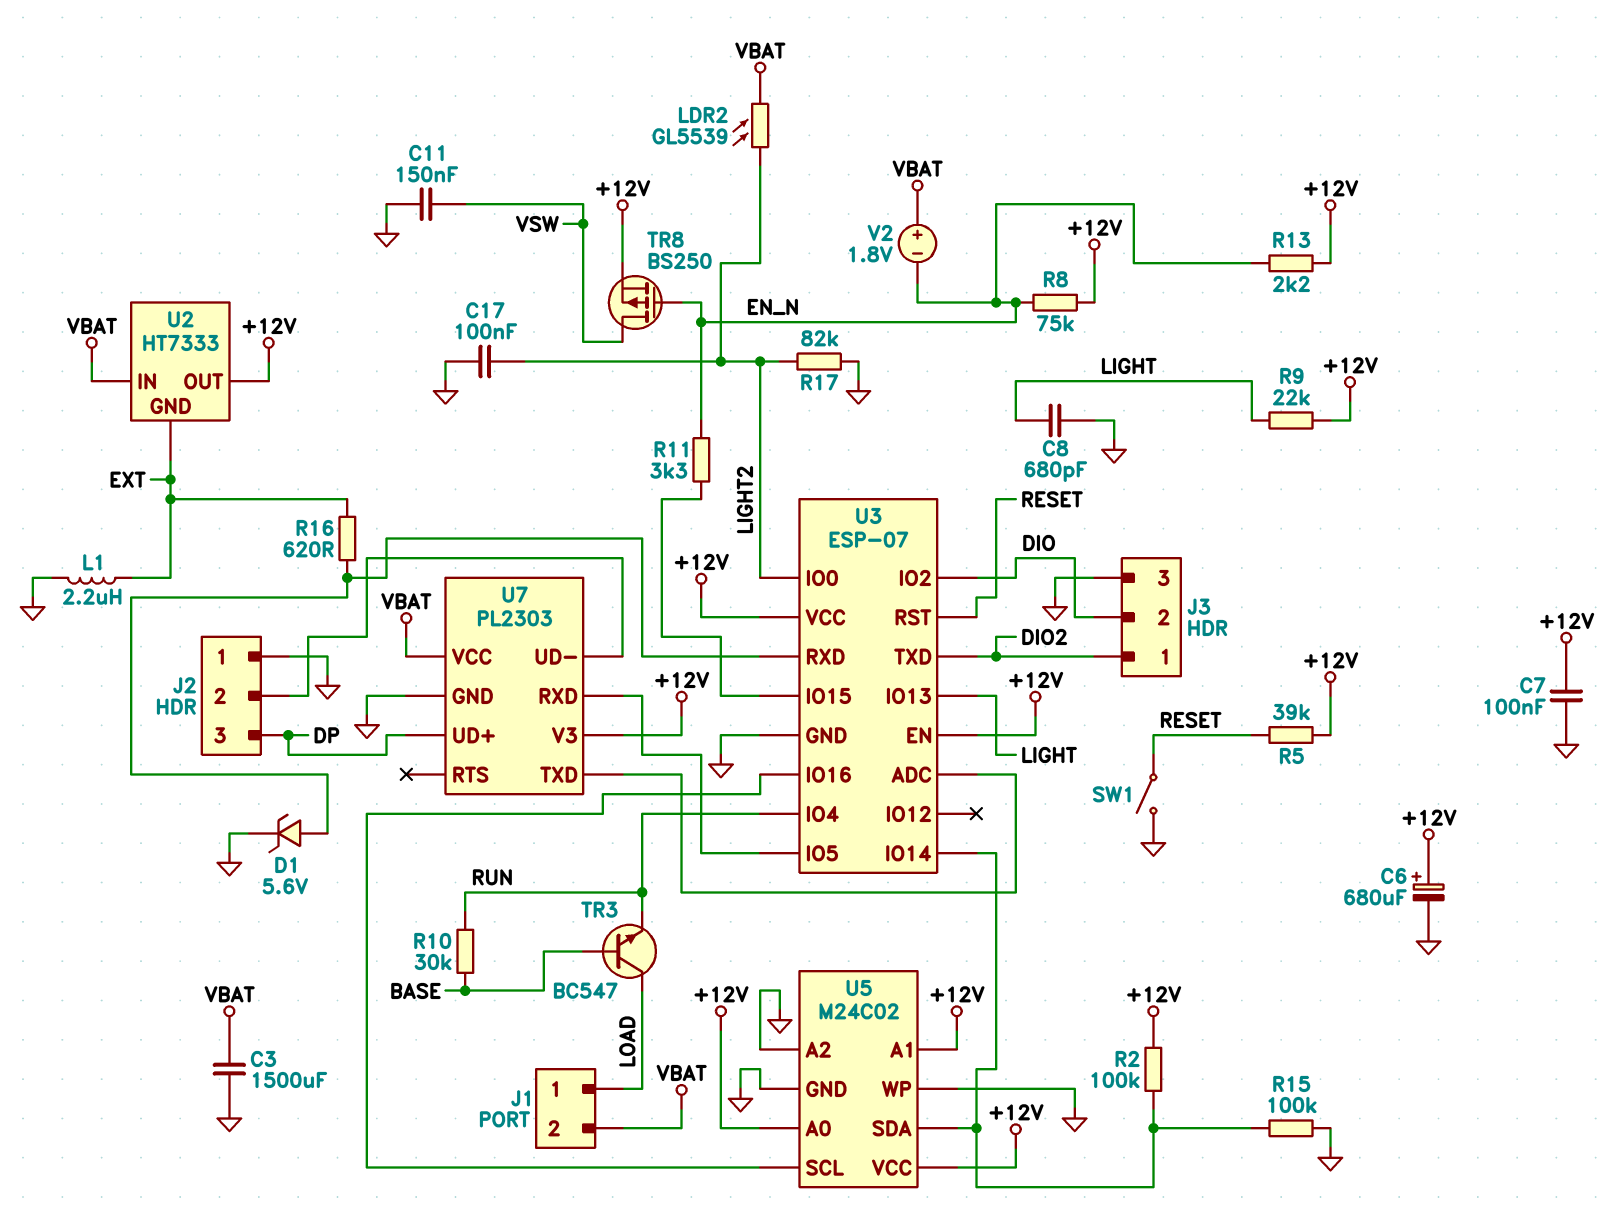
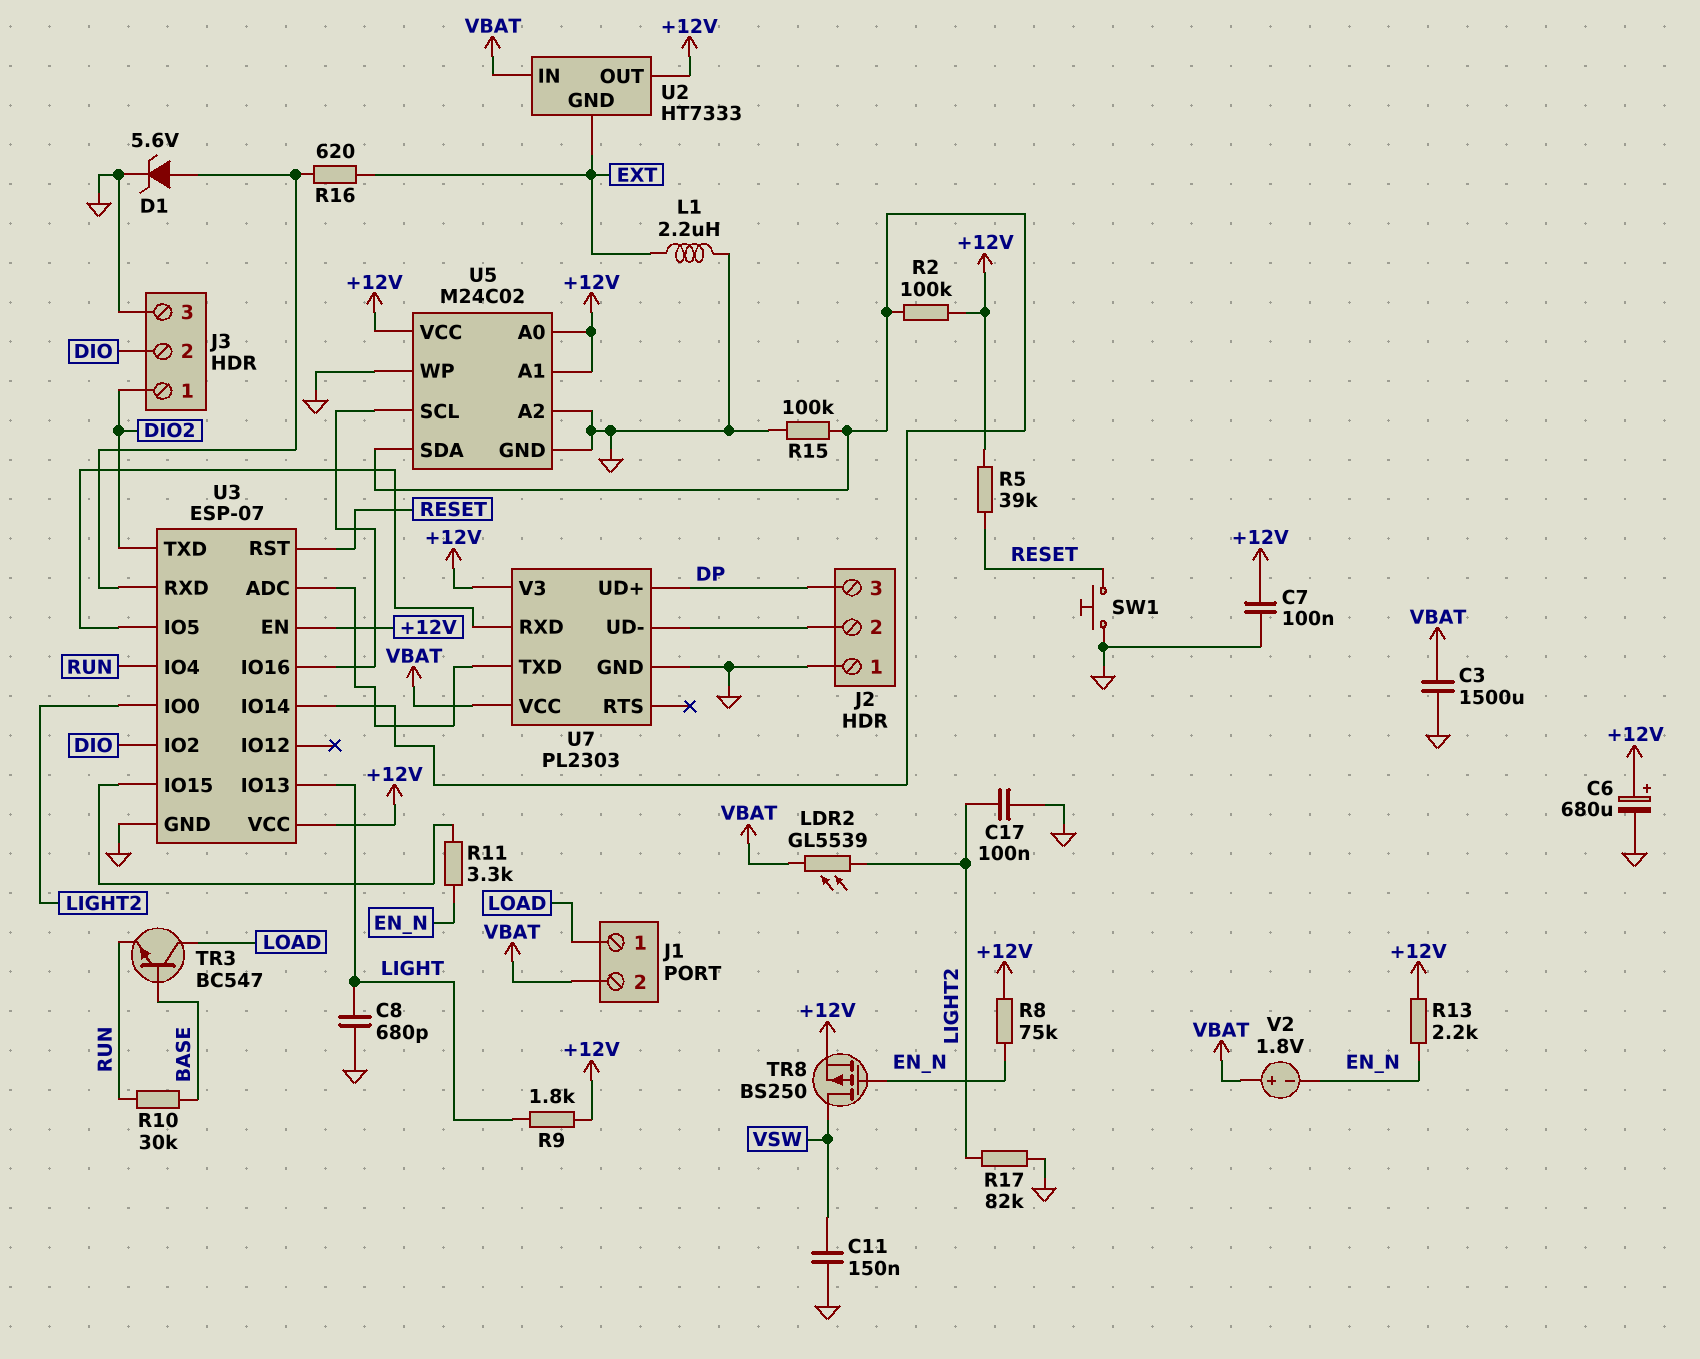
R9: 22k (+12V, LIGHT) -> 1.8k (+12V, LIGHT)
SW1: switch (GND, RESET) -> button (GND, RESET)

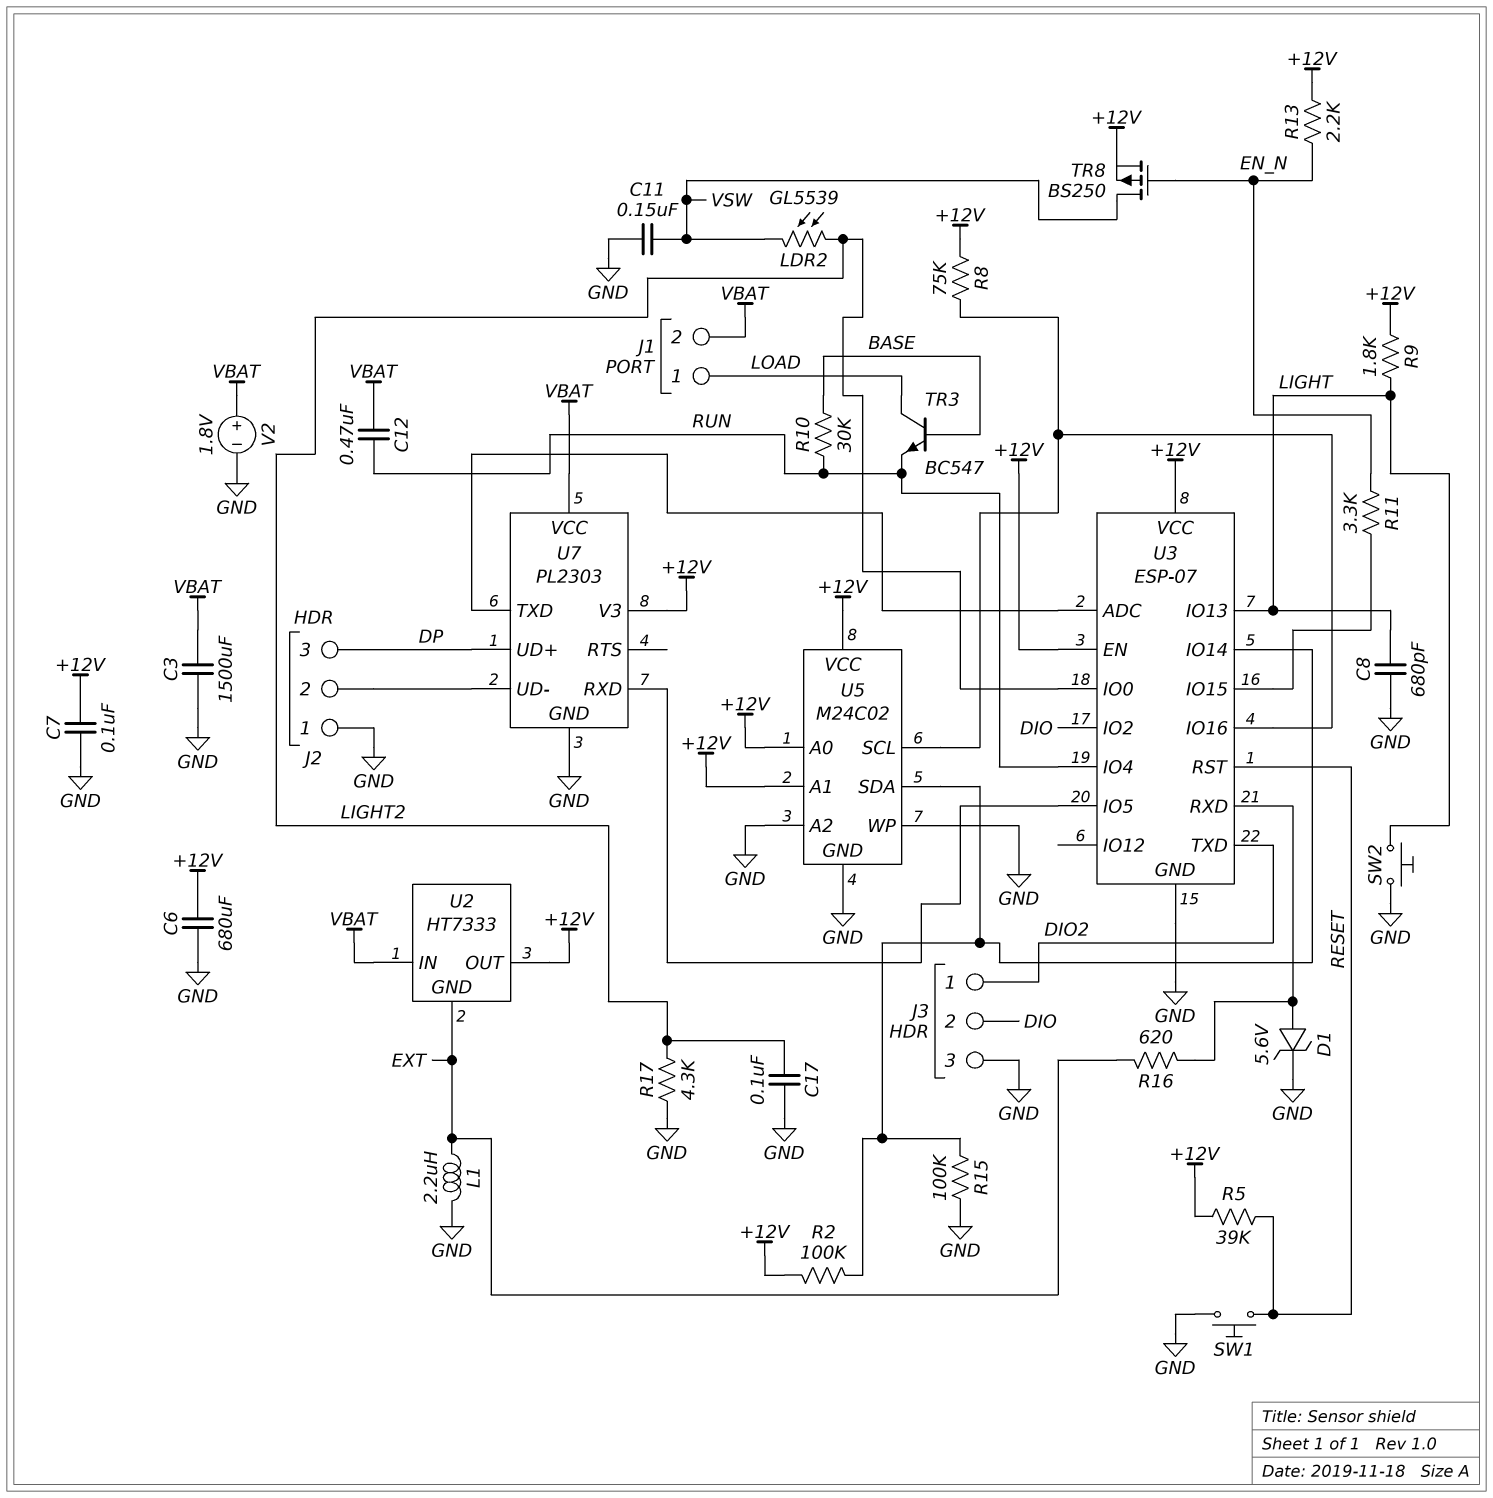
C6: 680uF (plus +12V, minus GND) -> 680uF (+12V, GND)
C12: none -> 470nF (RUN, VBAT)
LDR2: GL5539 (LIGHT2, VBAT) -> GL5539 (LIGHT2, VSW)
R8: 75k (+12V, EN_N) -> 75k (+12V, U3/IO16)
R17: 82k (GND, LIGHT2) -> 4.3k (GND, LIGHT2)
SW2: none -> button (GND, LIGHT)
V2: 1.8V (plus VBAT, minus EN_N) -> 1.8V (plus VBAT, minus GND)

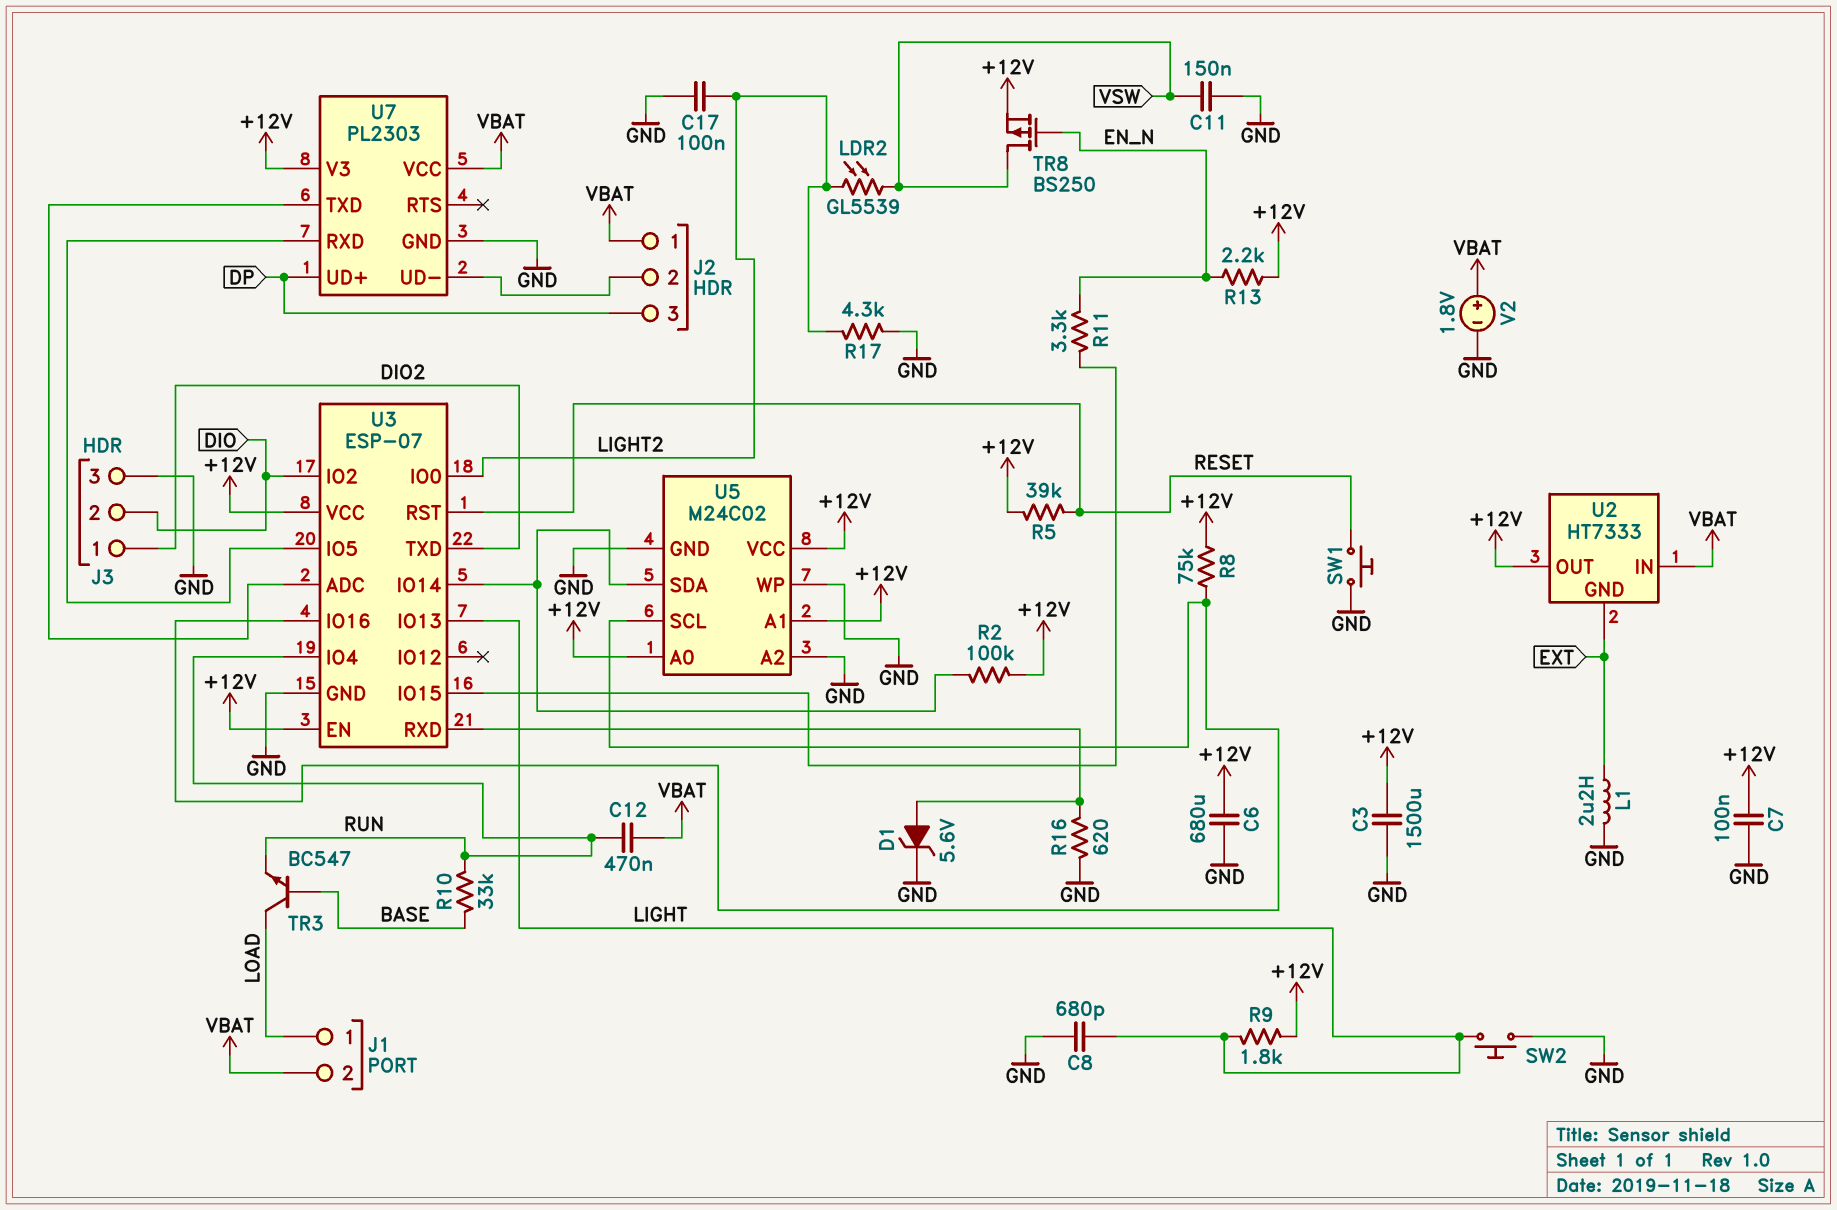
C3: 1500uF (GND, VBAT) -> 1500uF (+12V, GND)
J2 pin 1: GND -> VBAT
R10: 30k (BASE, RUN) -> 33k (BASE, RUN)
R15: 100k (GND, U3/IO14) -> none
R16: 620 (EXT, U3/RXD) -> 620 (GND, U3/RXD)

